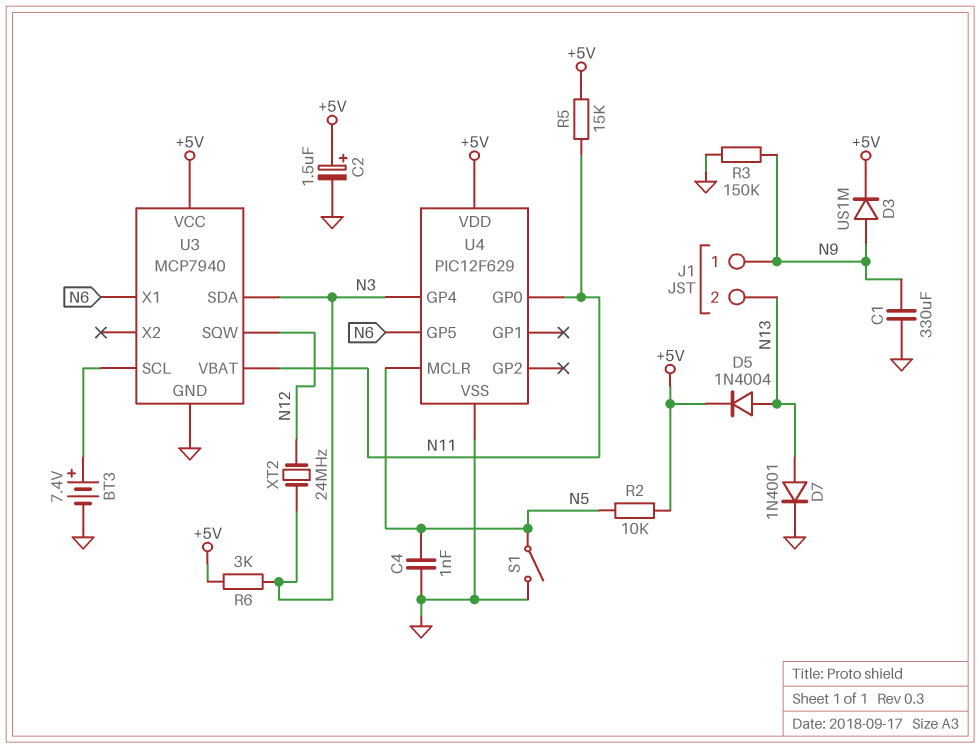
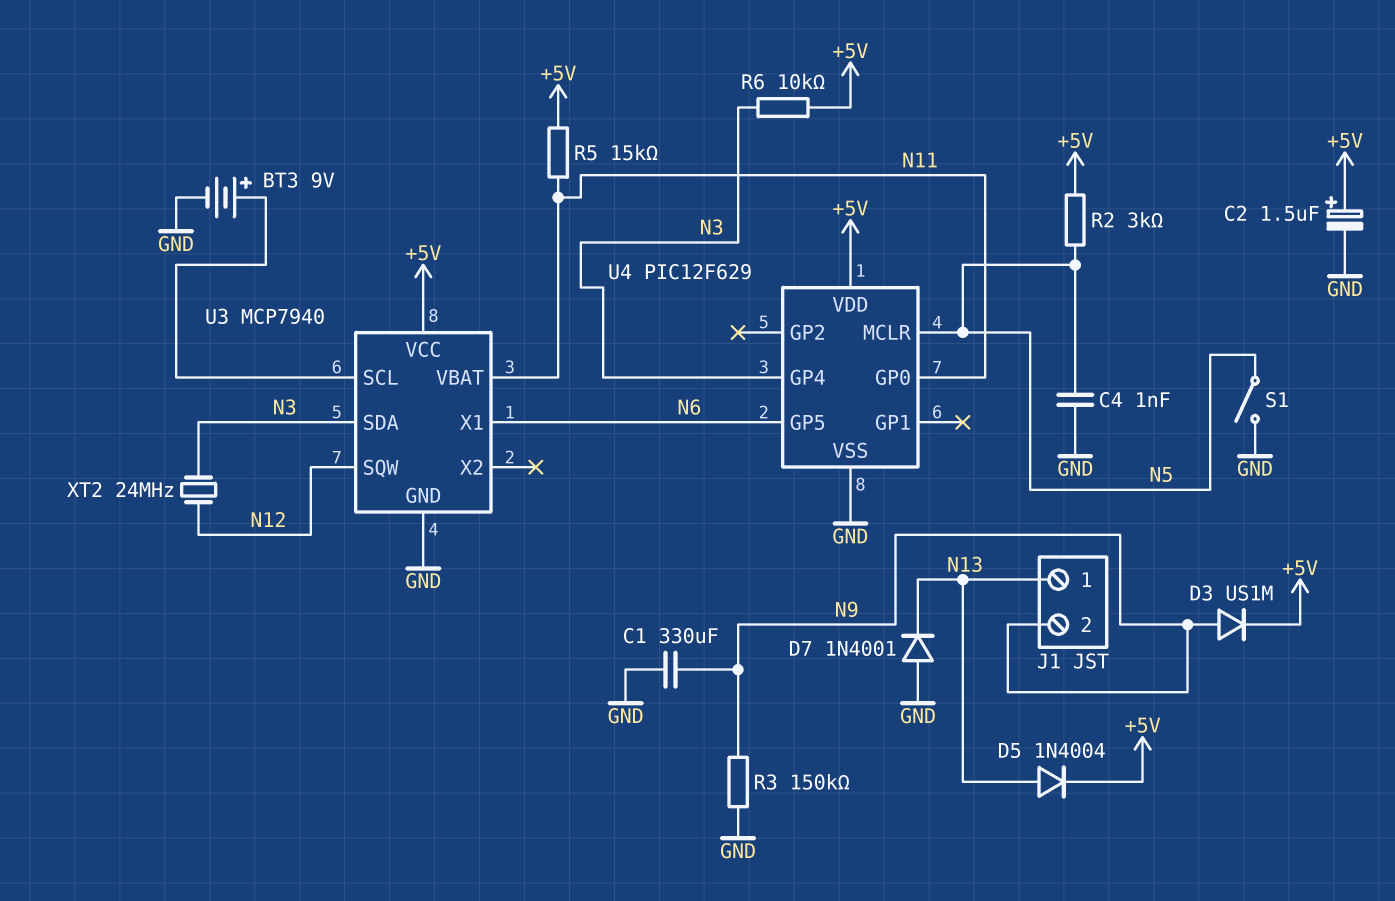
BT3: 7.4V (plus U3/SCL, minus GND) -> 9V (plus U3/SCL, minus GND)
D7: diode 1N4001 (A N13, K GND) -> diode 1N4001 (A GND, K N13)
J1 pin 1: N9 -> N13
J1 pin 2: N13 -> N9
R2: 10k (+5V, N5) -> 3k (+5V, N5)
R6: 3k (+5V, N3) -> 10k (+5V, N3)

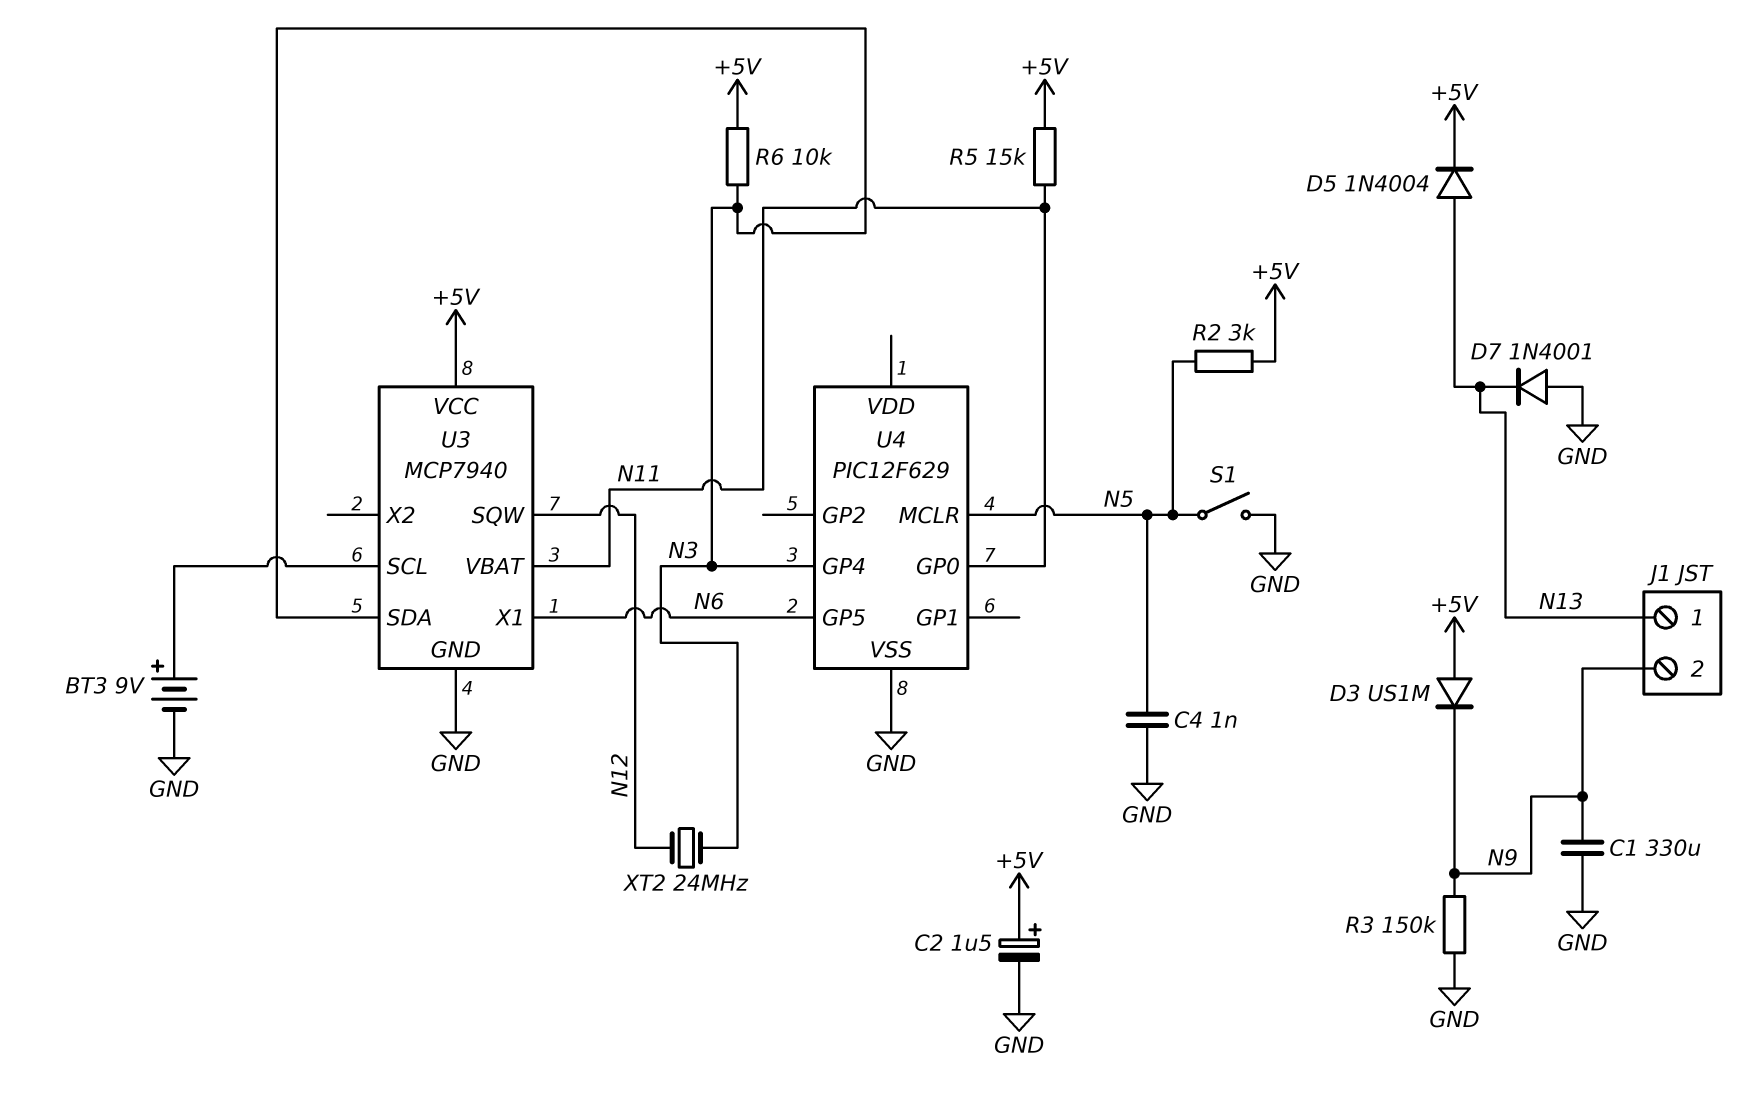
D3: diode US1M (A N9, K +5V) -> diode US1M (A +5V, K N9)
U4 pin VDD: +5V -> none

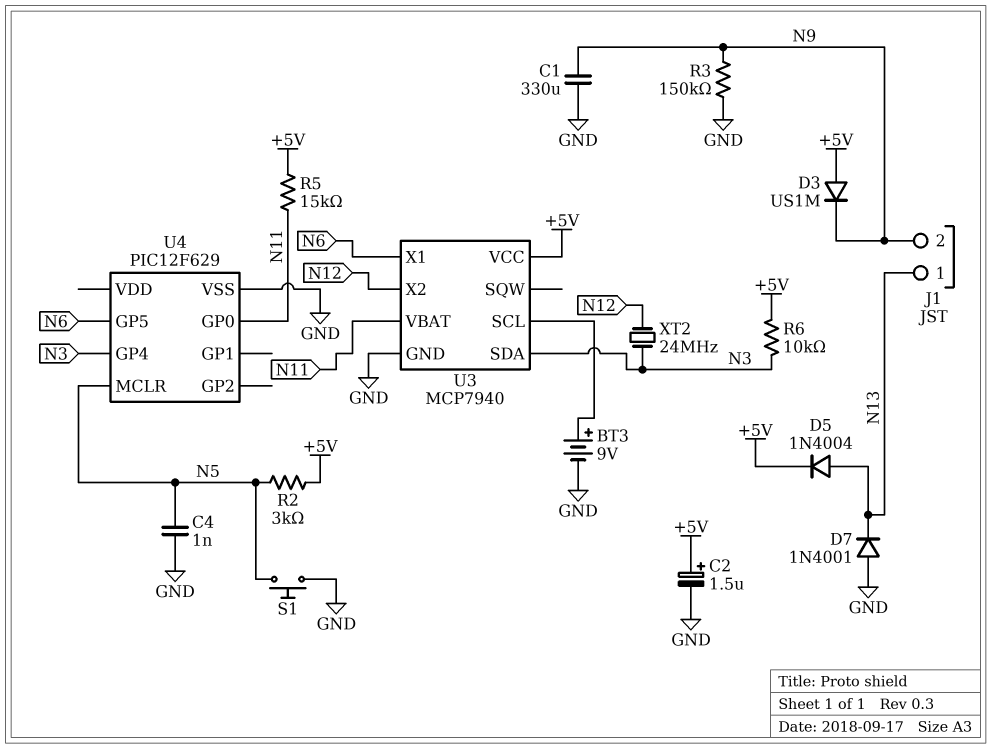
S1: switch (GND, N5) -> button (GND, N5)
U3 pin SQW: N12 -> none
U3 pin X2: none -> N12

